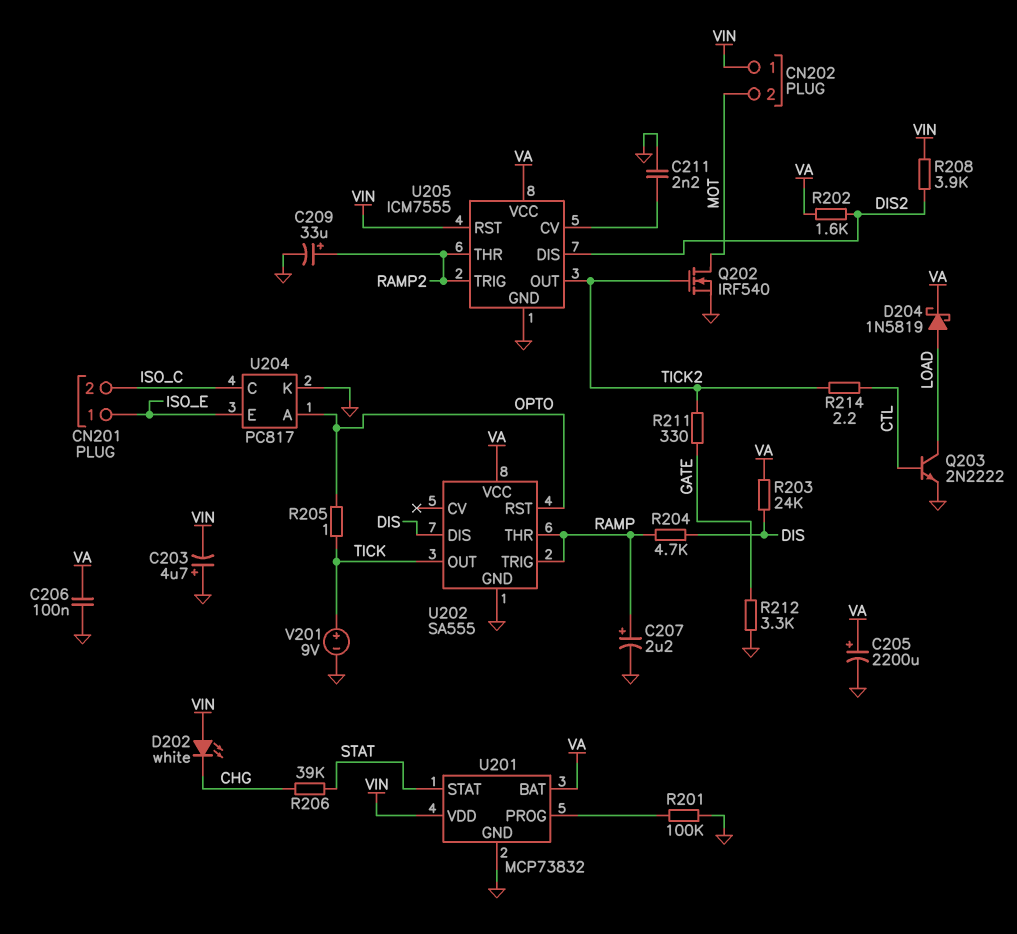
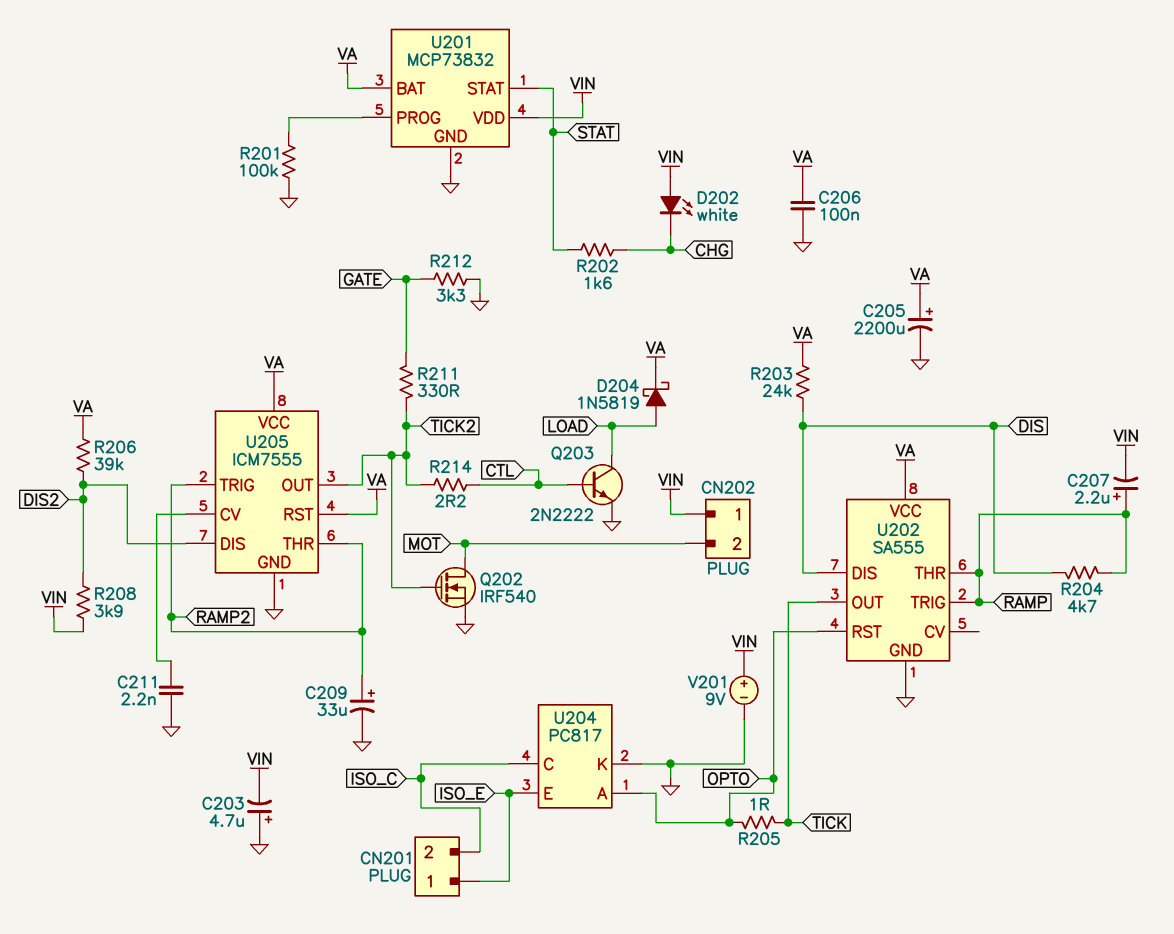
C207: 2.2uF (plus RAMP, minus GND) -> 2.2uF (plus RAMP, minus VIN)
R202: 1.6k (DIS2, VA) -> 1.6k (CHG, STAT)
R206: 39k (CHG, STAT) -> 39k (DIS2, VA)
U205 pin RST: VIN -> VA
V201: 9V (plus TICK, minus GND) -> 9V (plus VIN, minus GND)

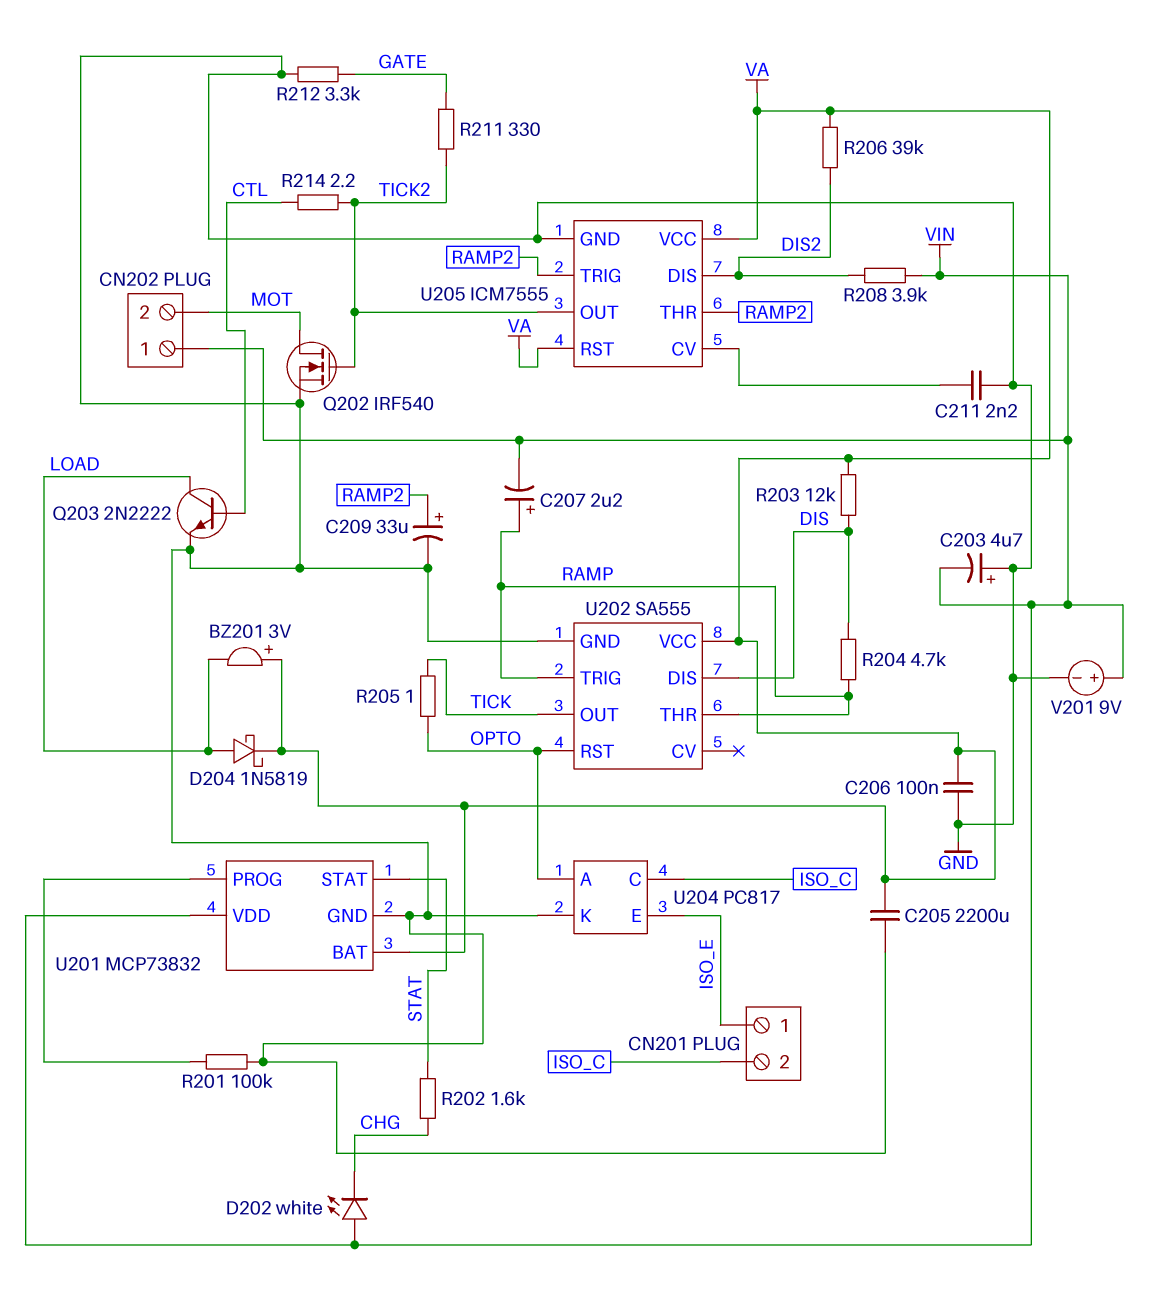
BZ201: none -> buzzer 3V (plus VA, minus LOAD)
C205: 2200uF (plus VA, minus GND) -> 2200uF (GND, VA)
R203: 24k (DIS, VA) -> 12k (DIS, VA)

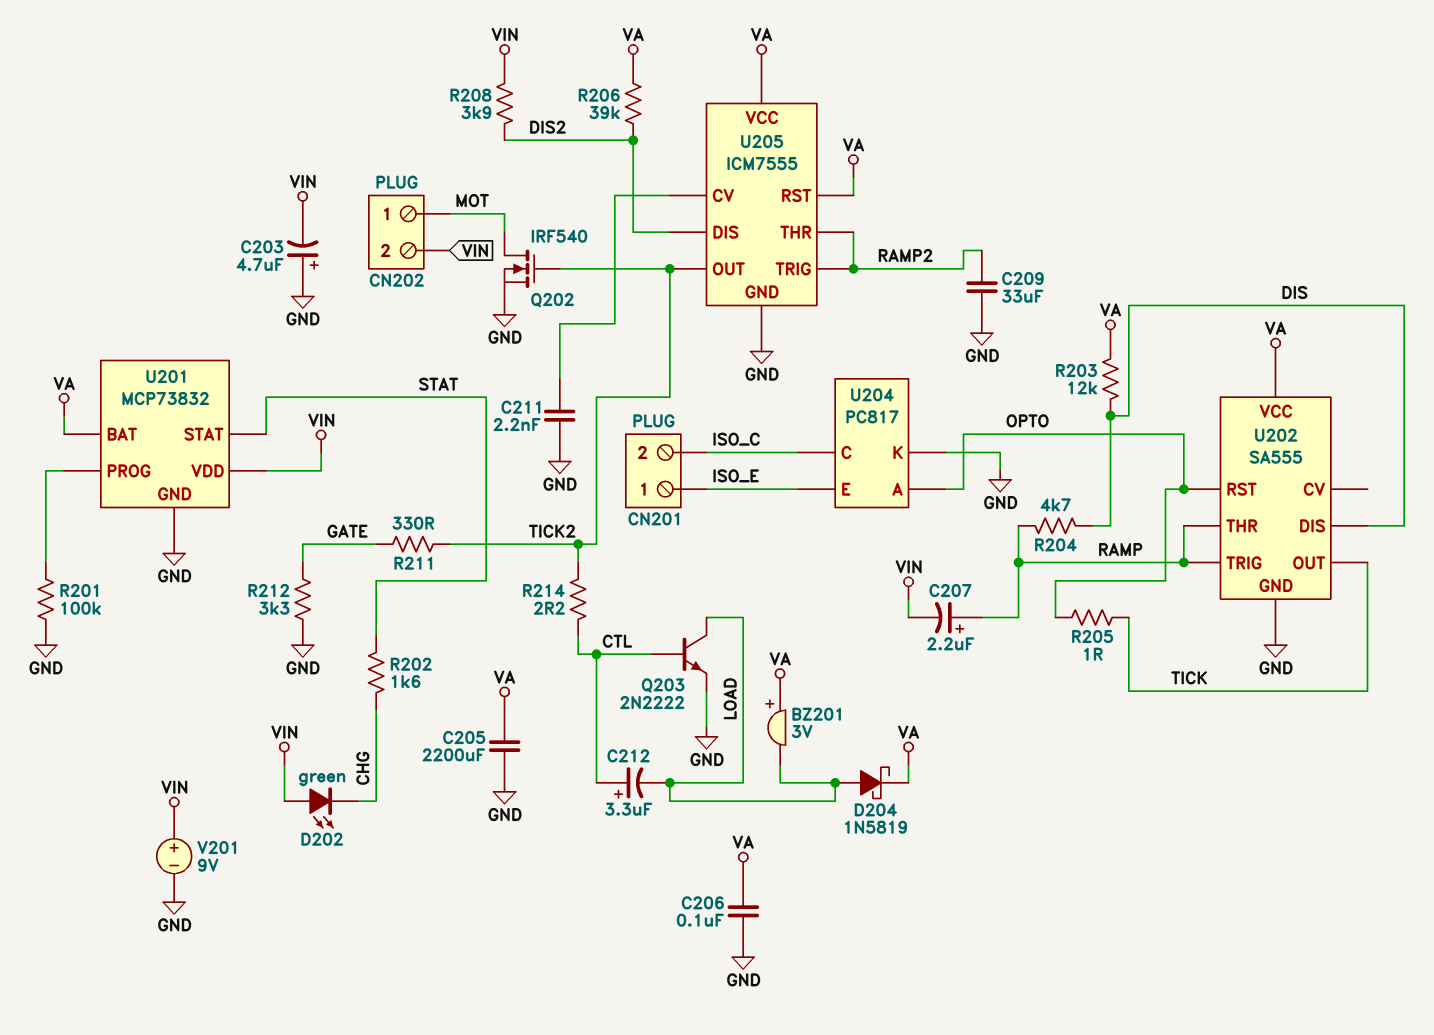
C209: 33uF (plus RAMP2, minus GND) -> 33uF (GND, RAMP2)
C212: none -> 3.3uF (plus CTL, minus LOAD)
CN202 pin 1: VIN -> MOT
CN202 pin 2: MOT -> VIN
D202: LED white (A VIN, K CHG) -> LED green (A VIN, K CHG)

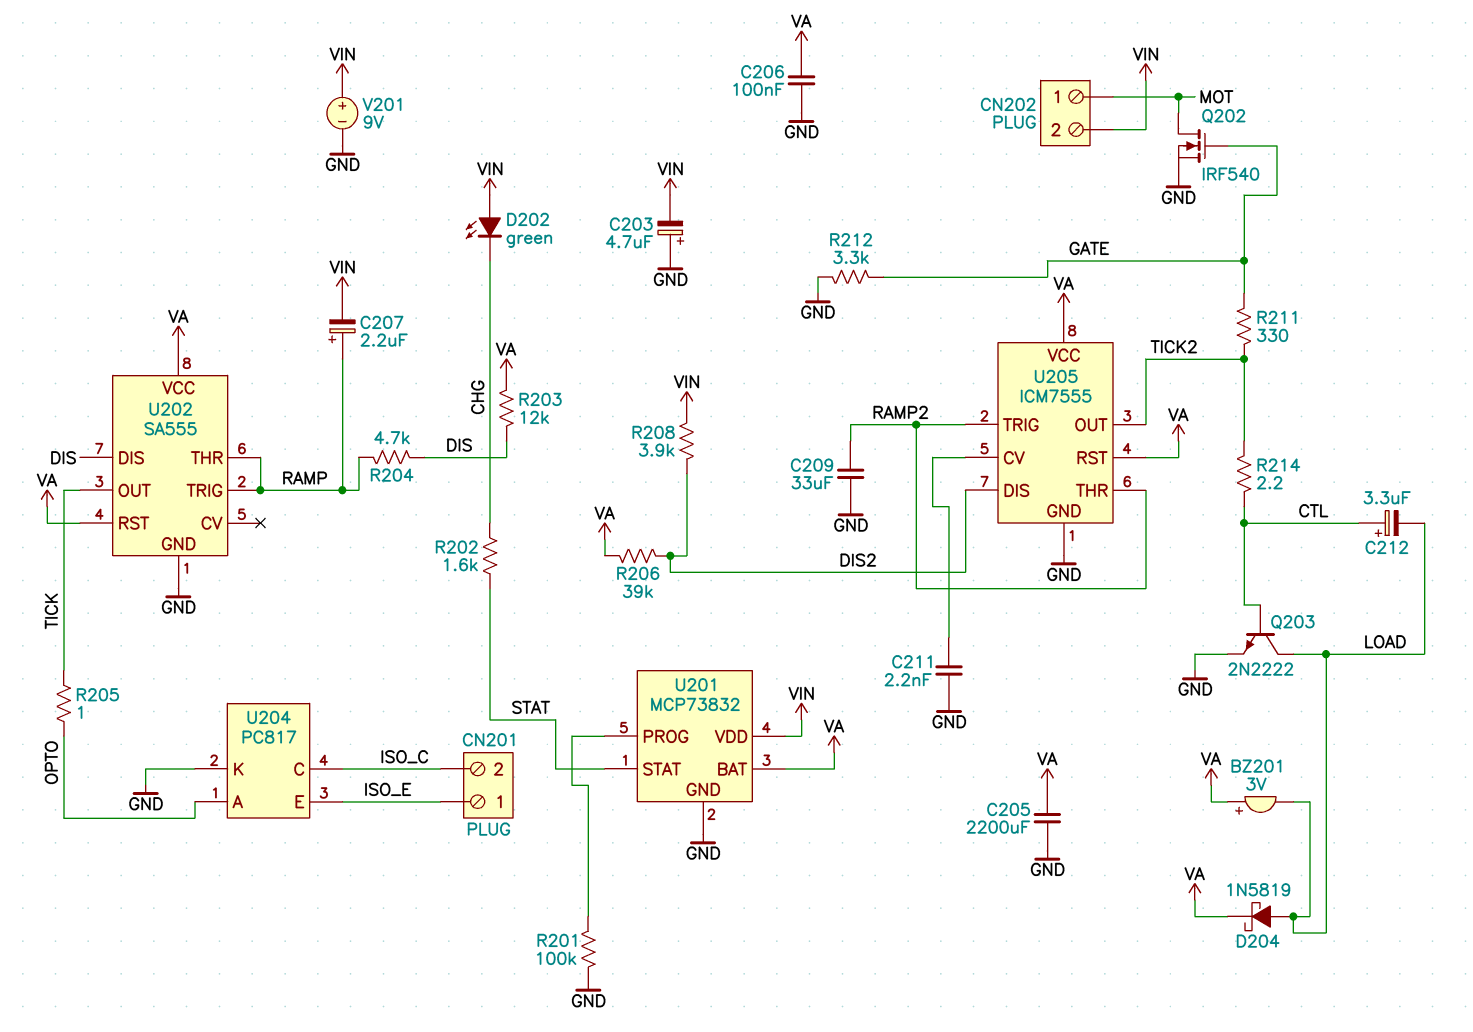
Q202: NMOS IRF540 (G TICK2, D MOT, S GND) -> NMOS IRF540 (G GATE, D MOT, S GND)
U202 pin RST: OPTO -> VA

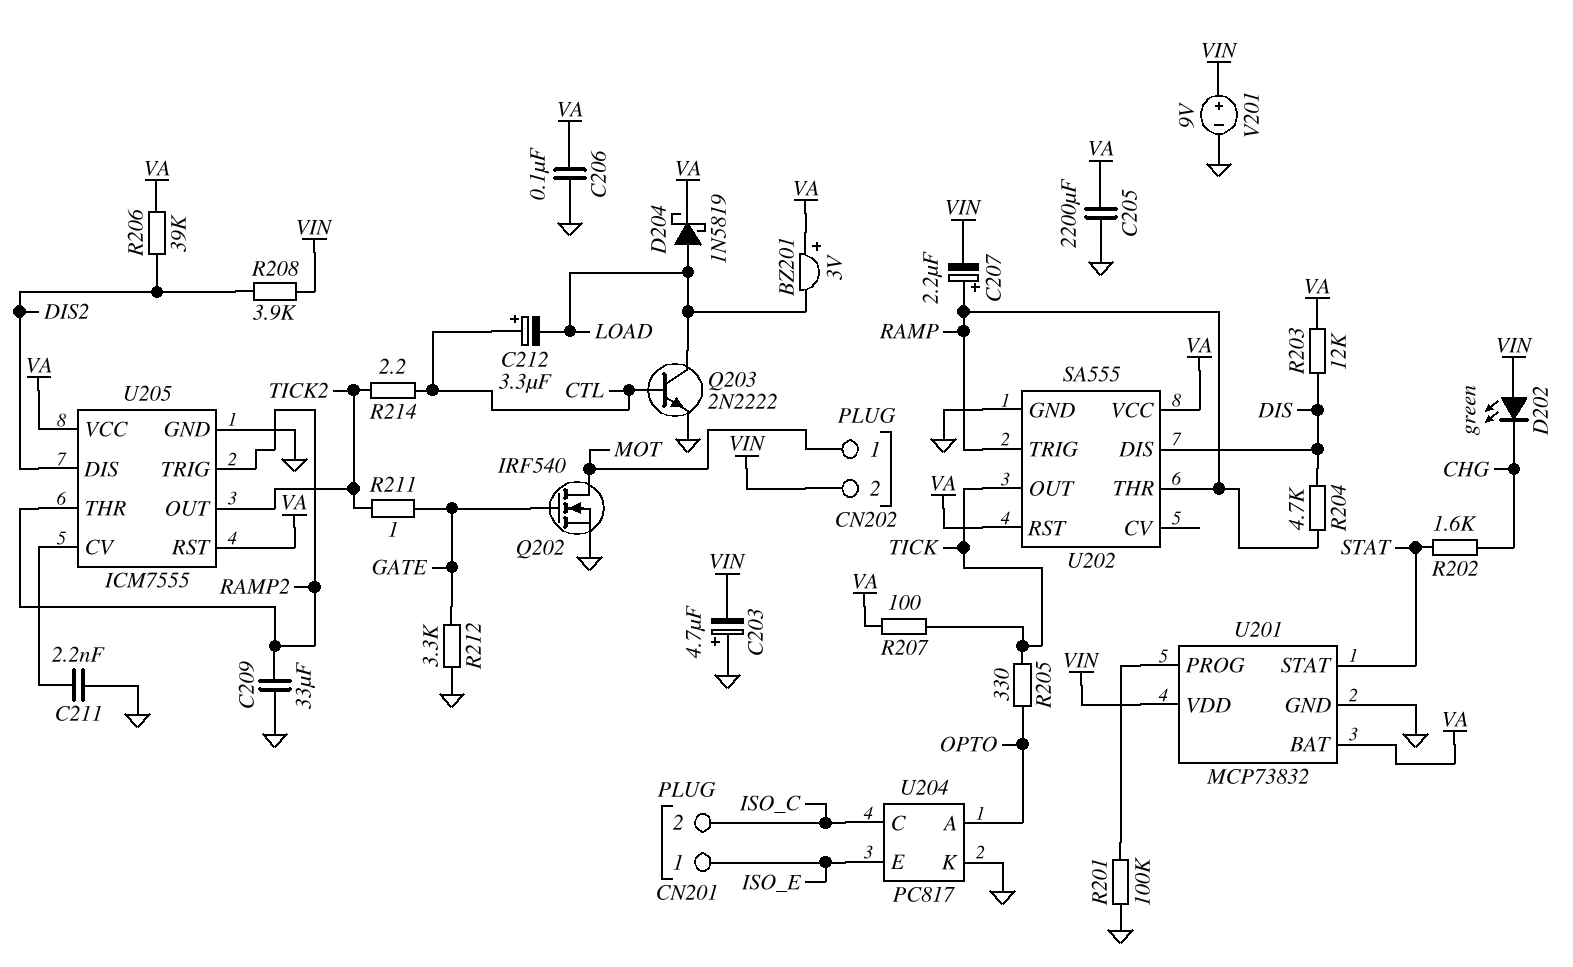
R205: 1 (OPTO, TICK) -> 330 (OPTO, TICK)
R207: none -> 100 (TICK, VA)
R211: 330 (GATE, TICK2) -> 1 (GATE, TICK2)

